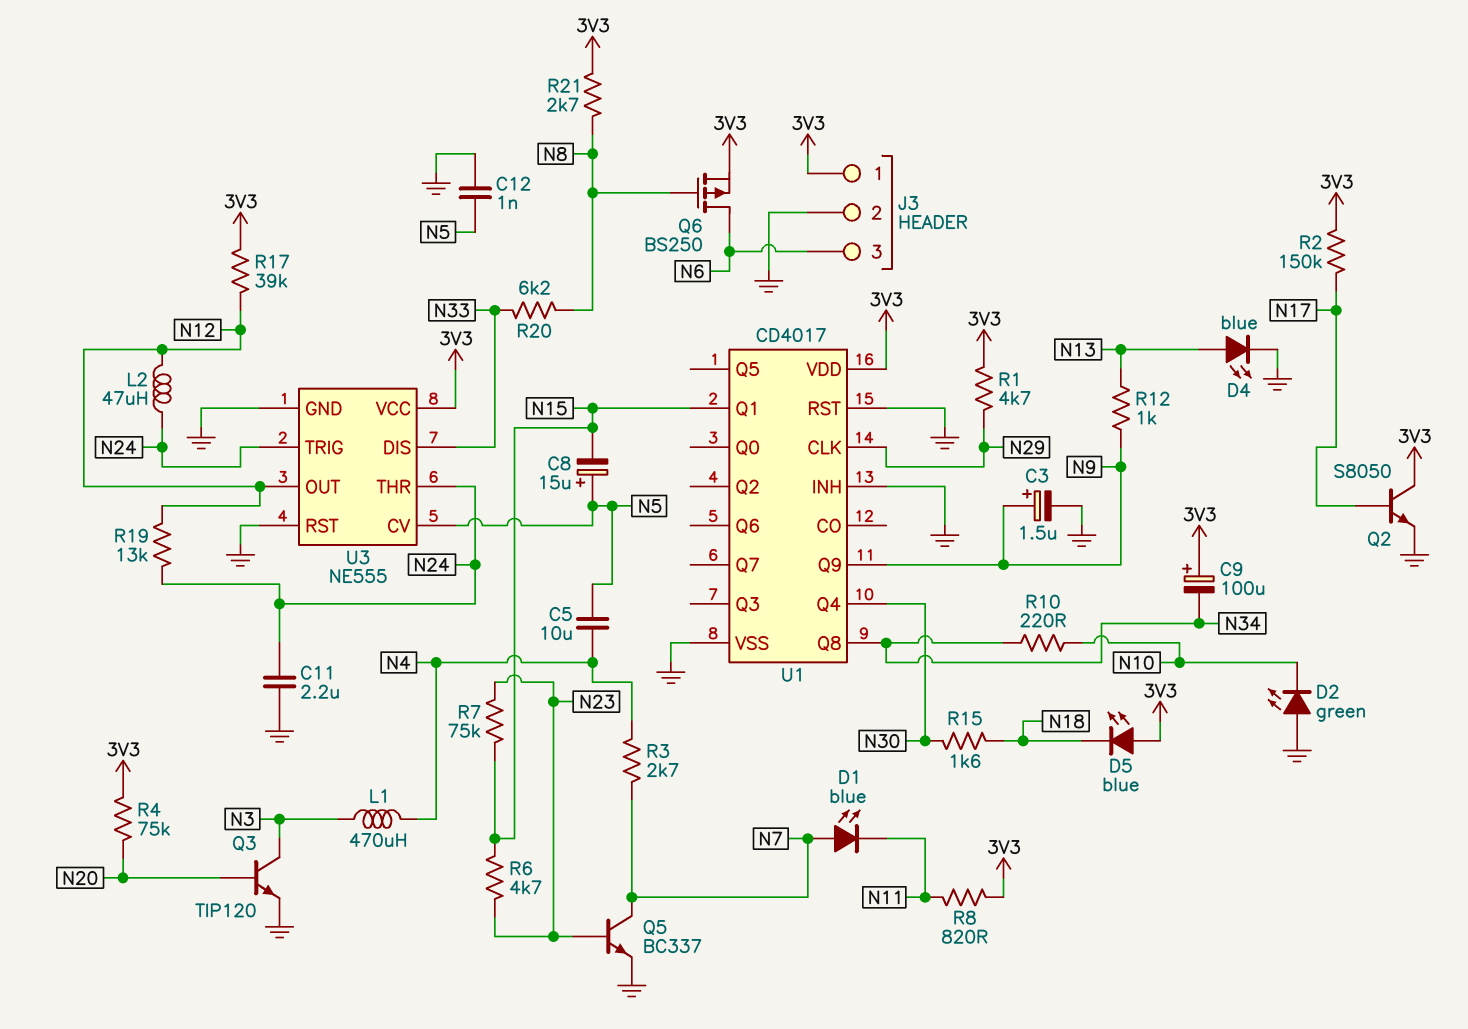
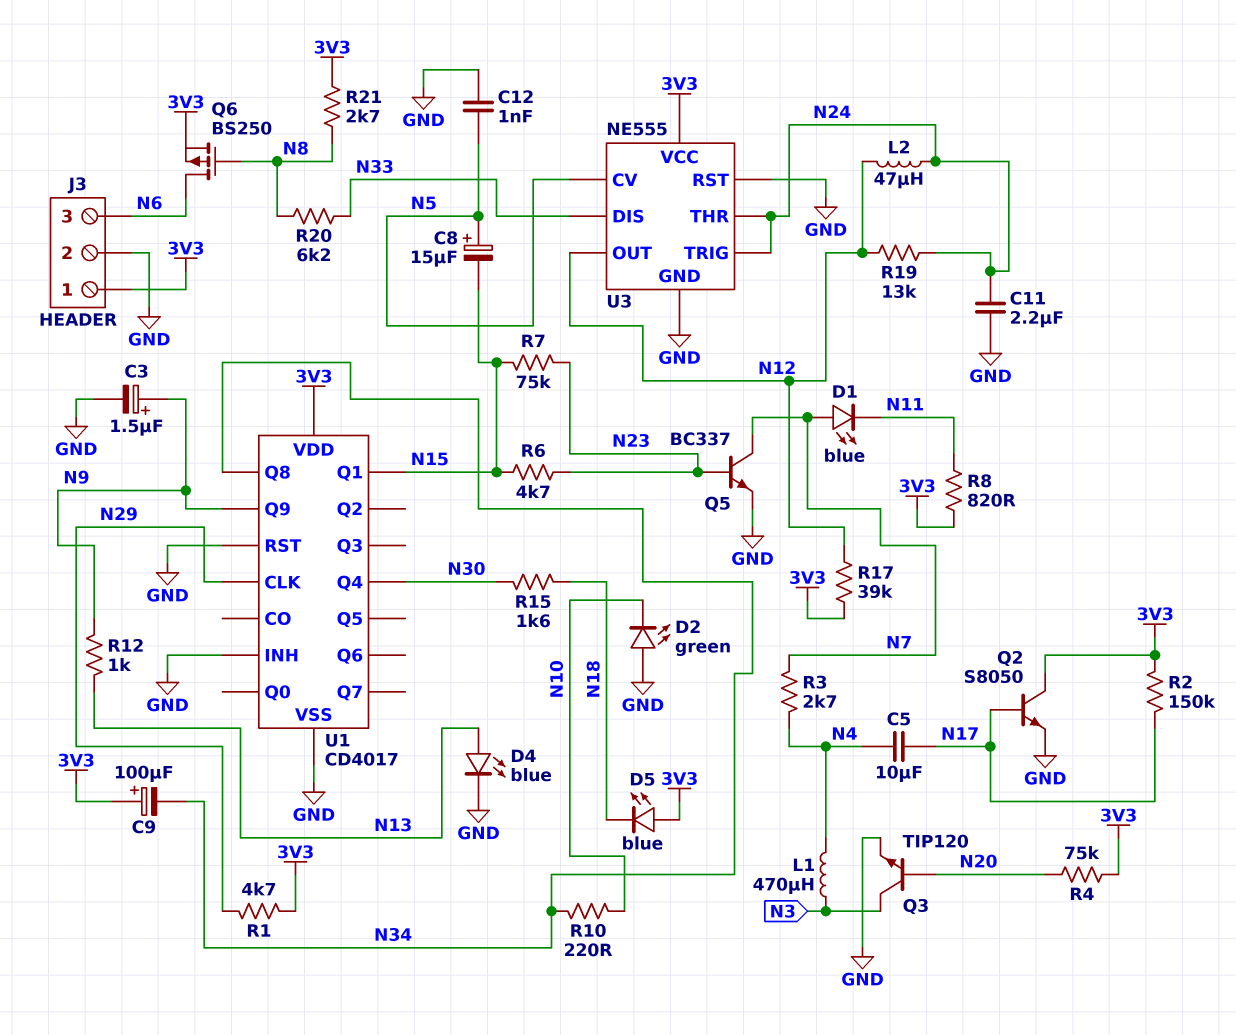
C5: 10uF (N4, N5) -> 10uF (N4, N17)

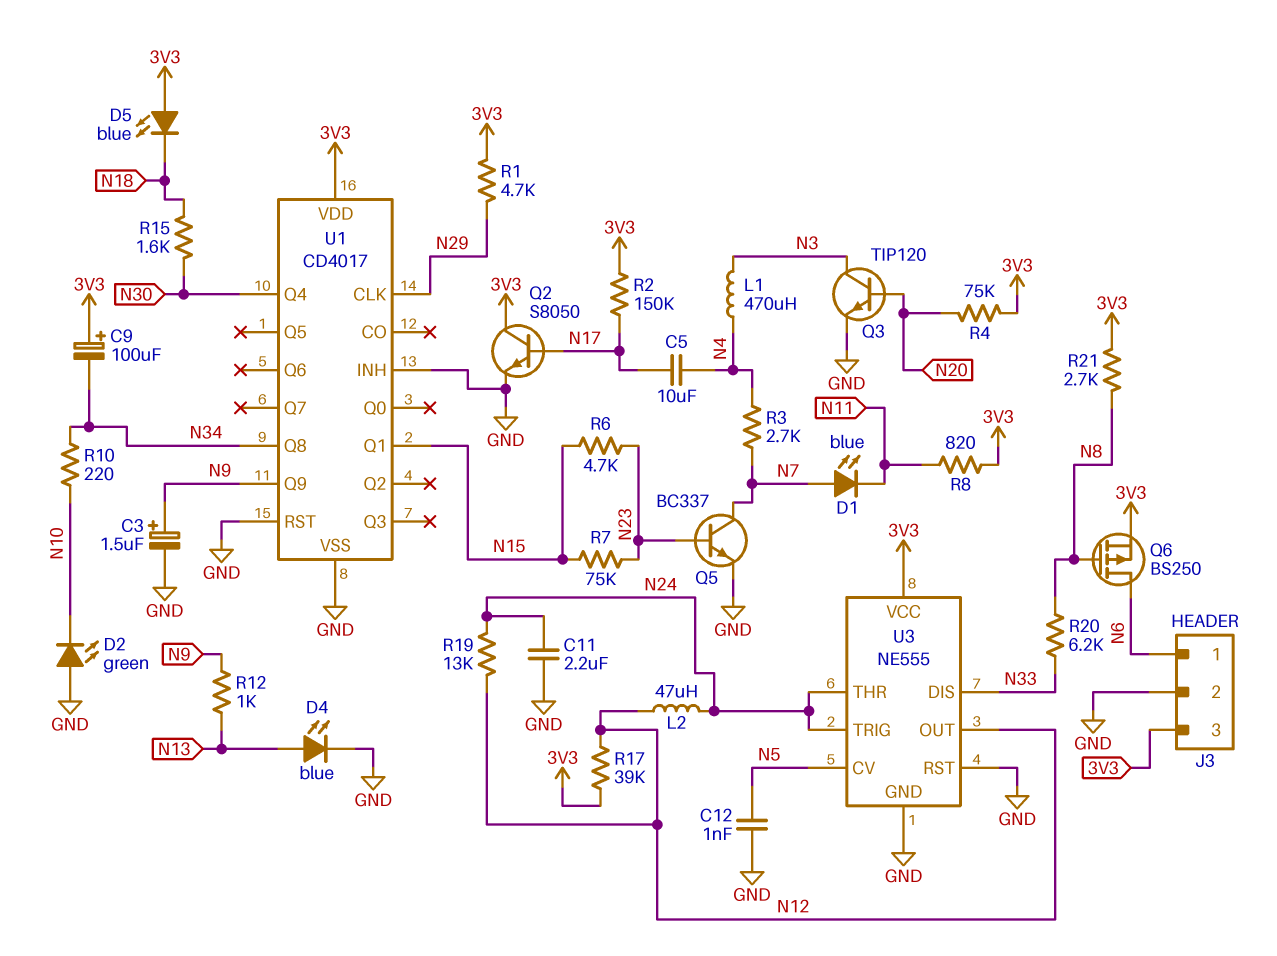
C8: 15uF (plus N5, minus N15) -> none
J3 pin 1: 3V3 -> N6
J3 pin 3: N6 -> 3V3

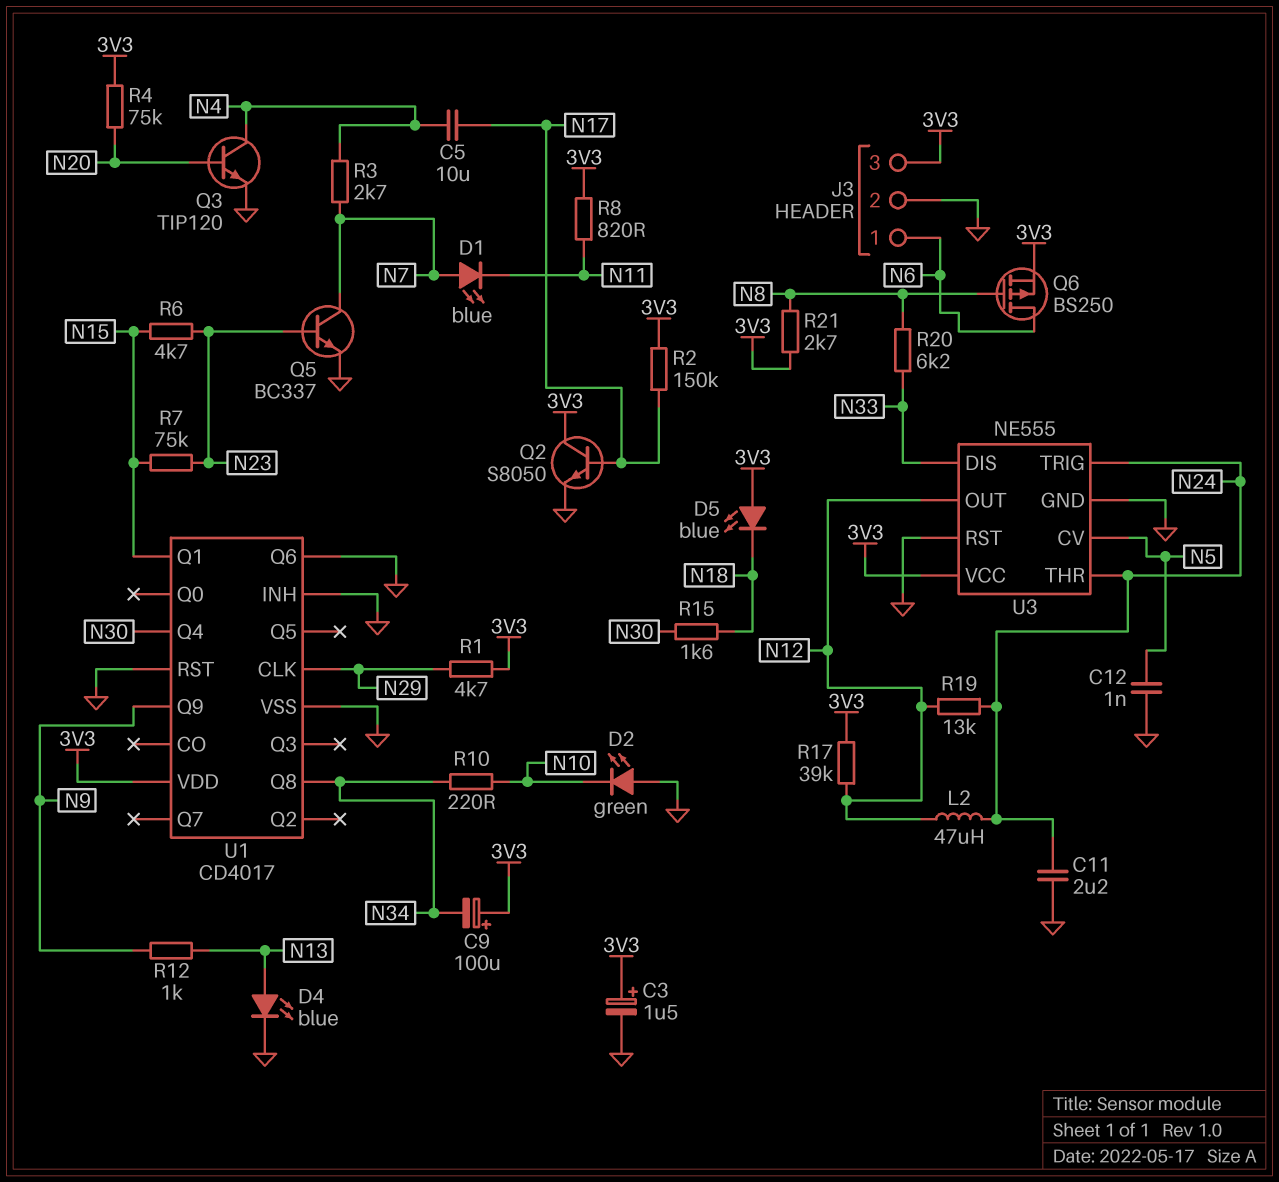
C3: 1.5uF (plus N9, minus GND) -> 1.5uF (plus 3V3, minus GND)
L1: 470uH (N3, N4) -> none
Q3: NPN TIP120 (B N20, C N3, E GND) -> NPN TIP120 (B N20, C N4, E GND)
U1 pin Q6: none -> GND

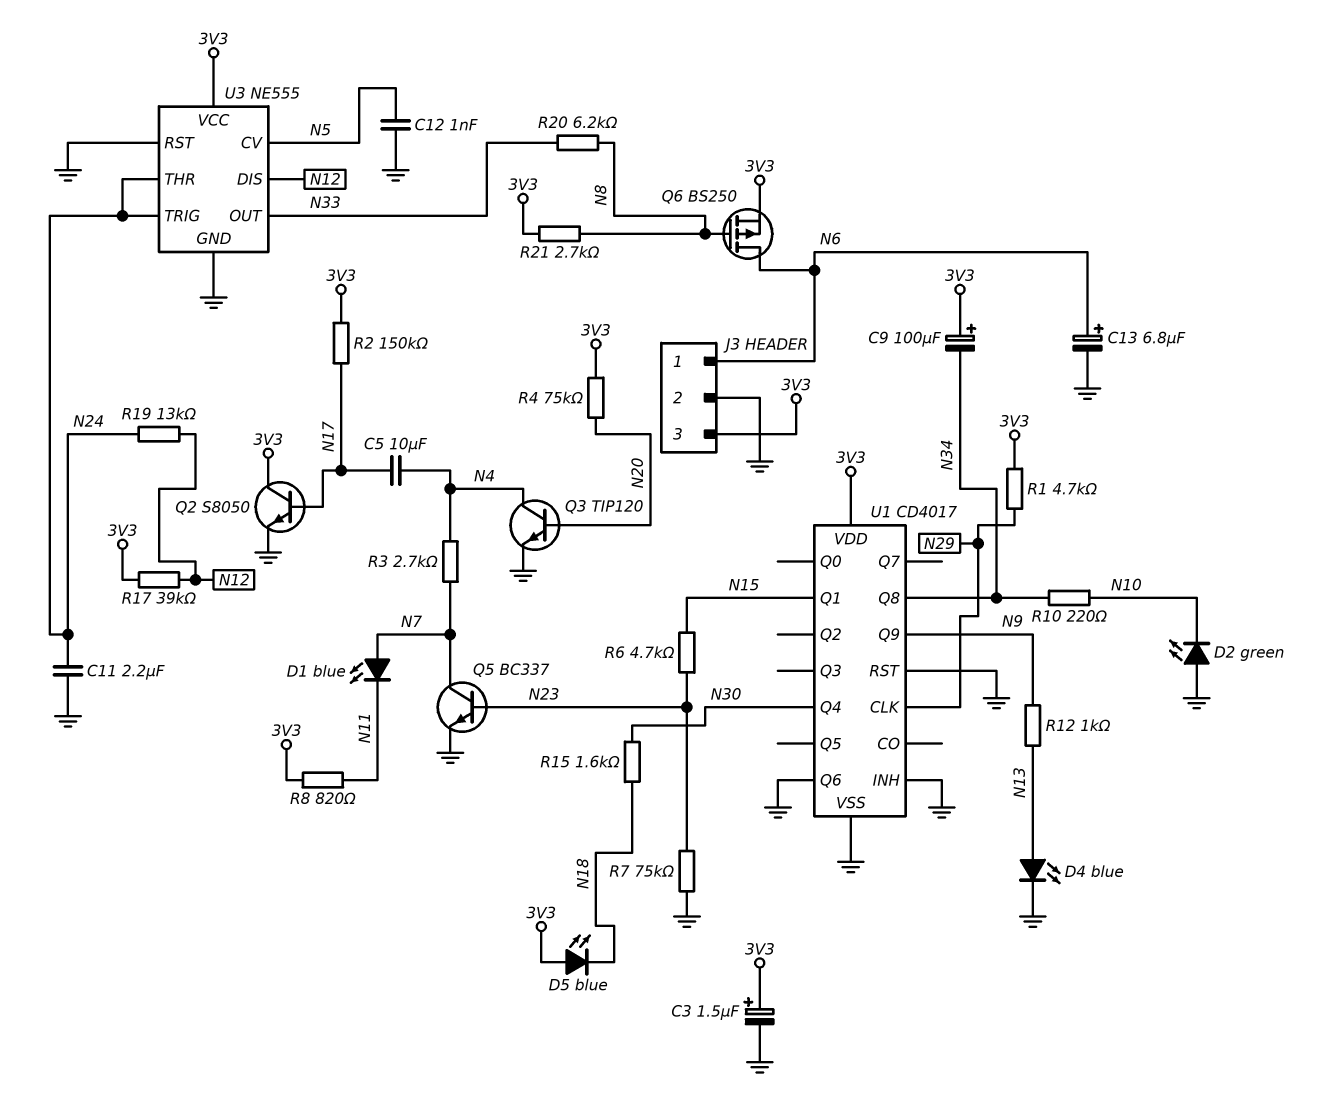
C13: none -> 6.8uF (plus N6, minus GND)
L2: 47uH (N12, N24) -> none
R7: 75k (N15, N23) -> 75k (GND, N23)
U3 pin DIS: N33 -> N12
U3 pin OUT: N12 -> N33

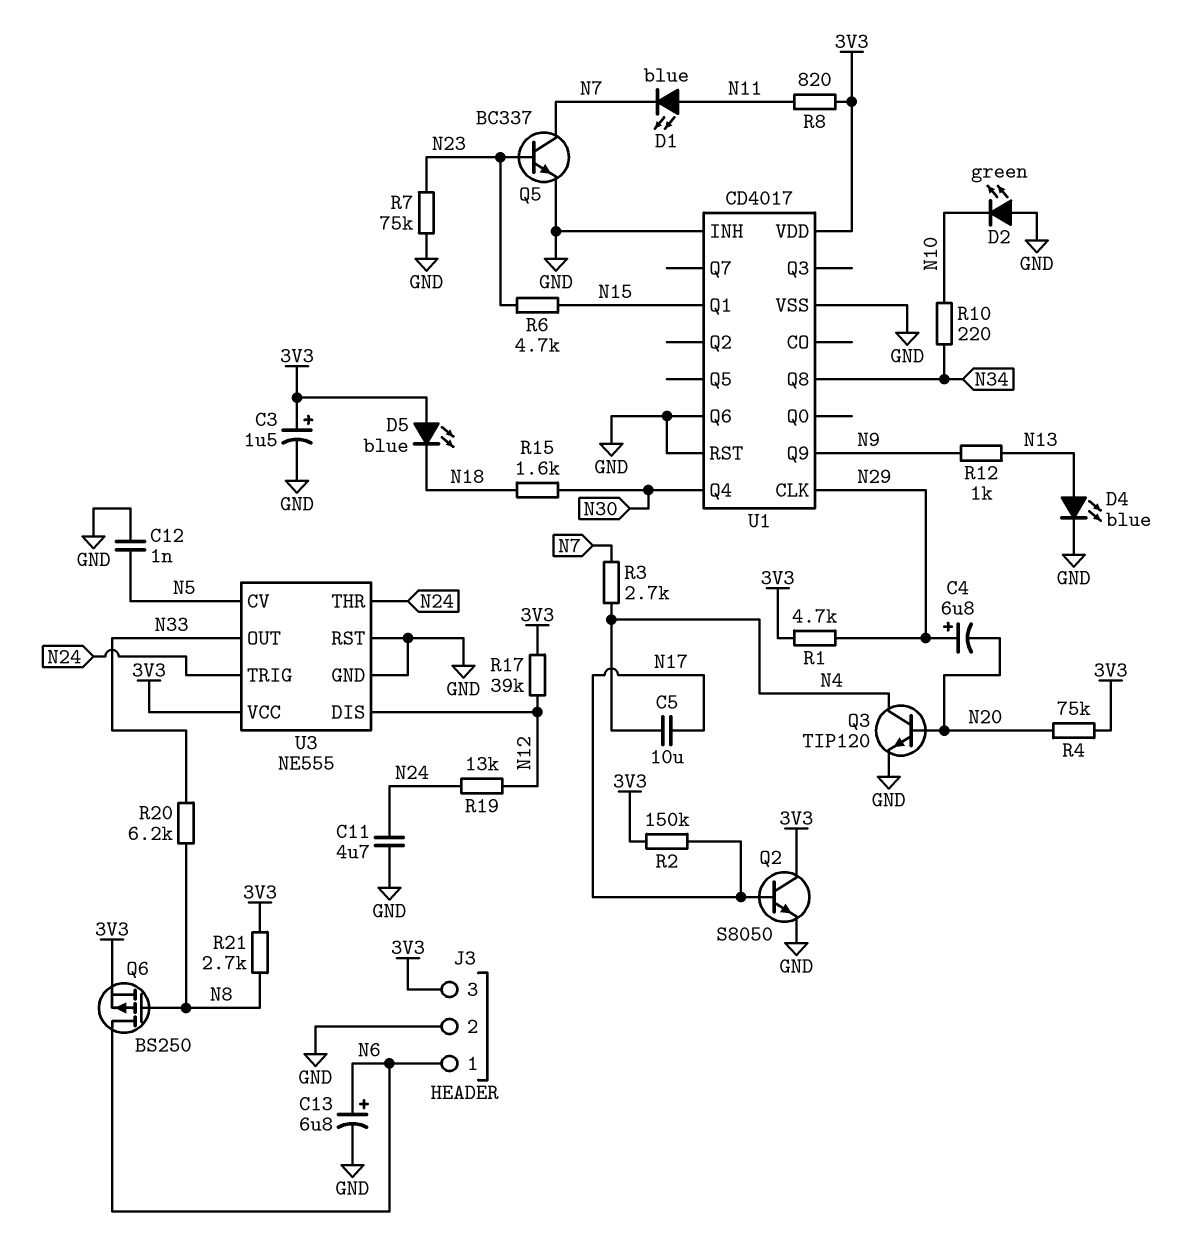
C4: none -> 6.8uF (plus N29, minus N20)
C9: 100uF (plus 3V3, minus N34) -> none
C11: 2.2uF (GND, N24) -> 4.7uF (GND, N24)
D1: LED blue (A N7, K N11) -> LED blue (A N11, K N7)

